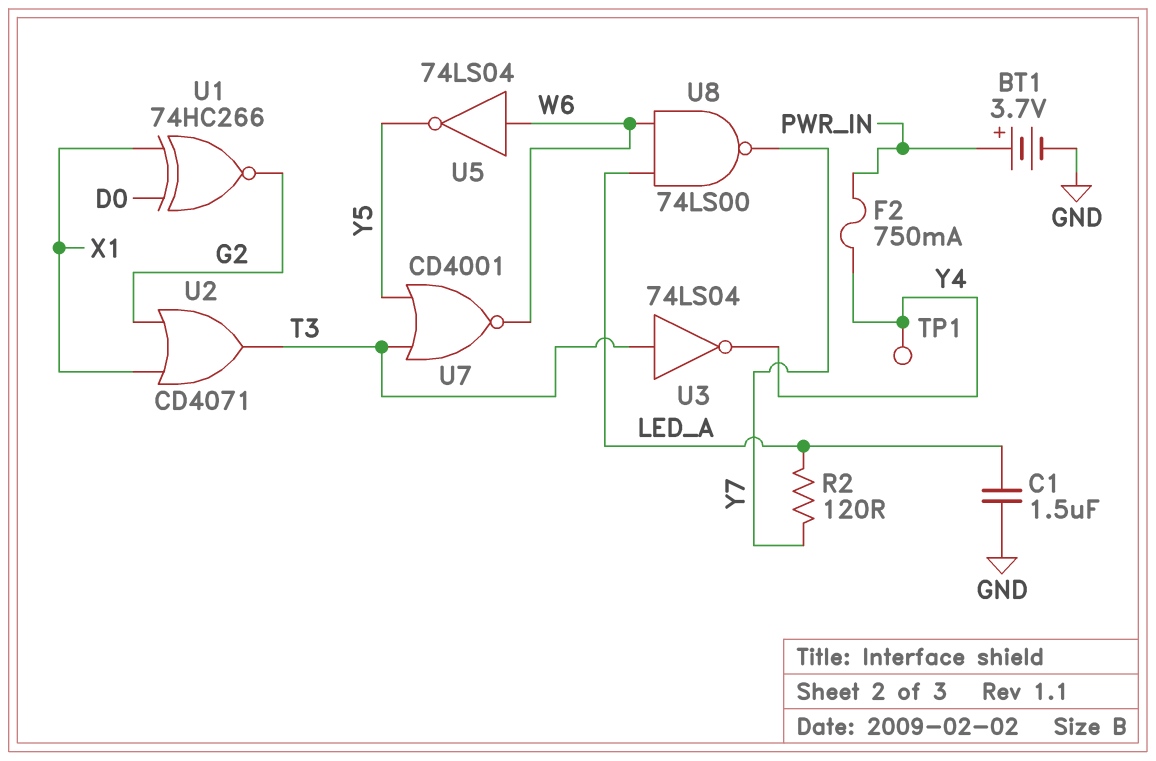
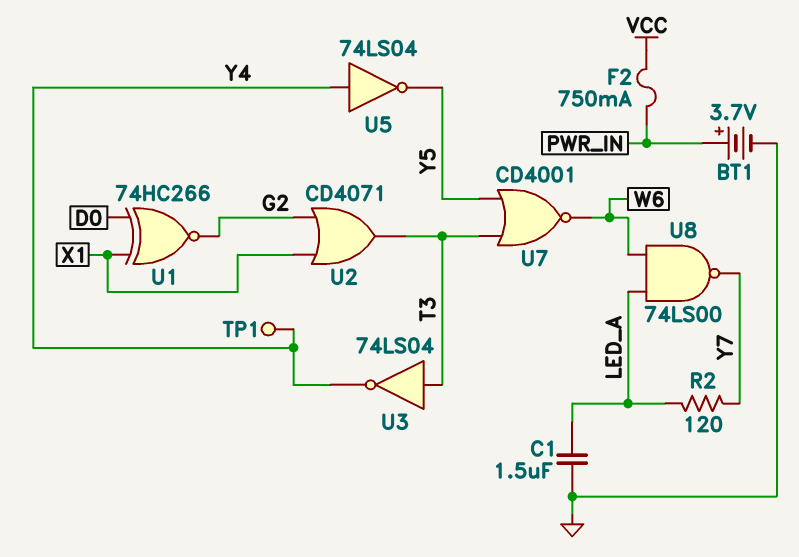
F2: 750mA (PWR_IN, Y4) -> 750mA (PWR_IN, VCC)
U5: NOT 74LS04 (in W6, out Y5) -> NOT 74LS04 (in Y4, out Y5)

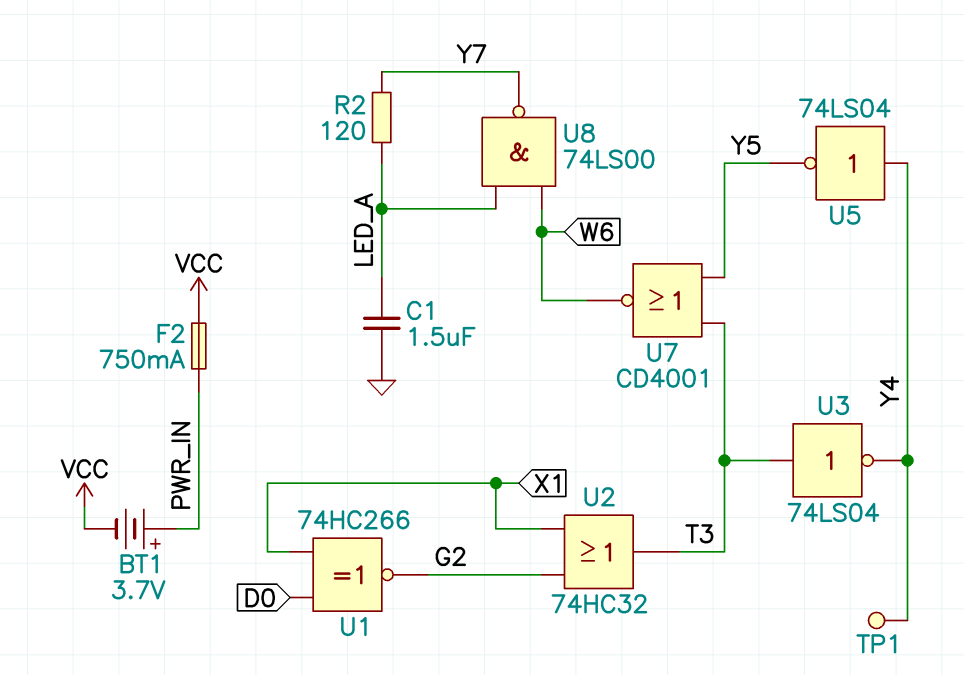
BT1: 3.7V (plus PWR_IN, minus GND) -> 3.7V (plus PWR_IN, minus VCC)
U2: OR CD4071 (in G2, in X1, out T3) -> OR 74HC32 (in G2, in X1, out T3)

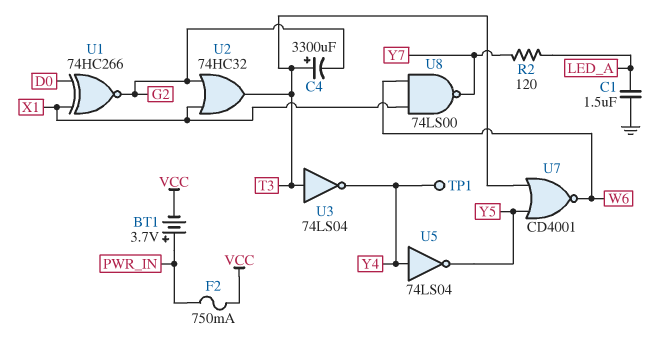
C4: none -> 3300uF (plus T3, minus G2)
U8: NAND 74LS00 (in LED_A, in W6, out Y7) -> NAND 74LS00 (in W6, in X1, out Y7)

